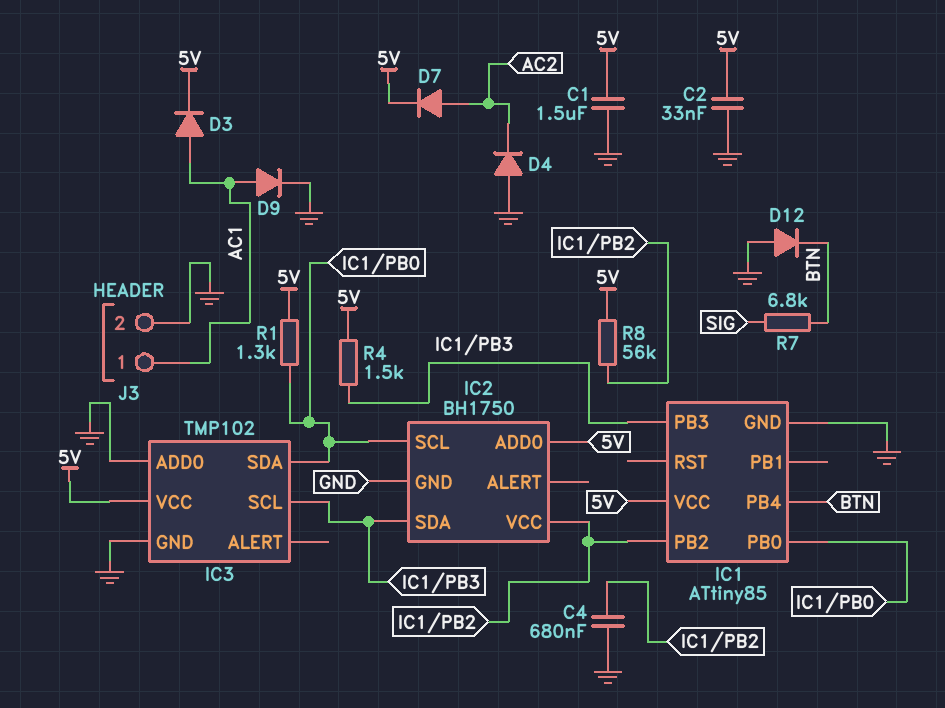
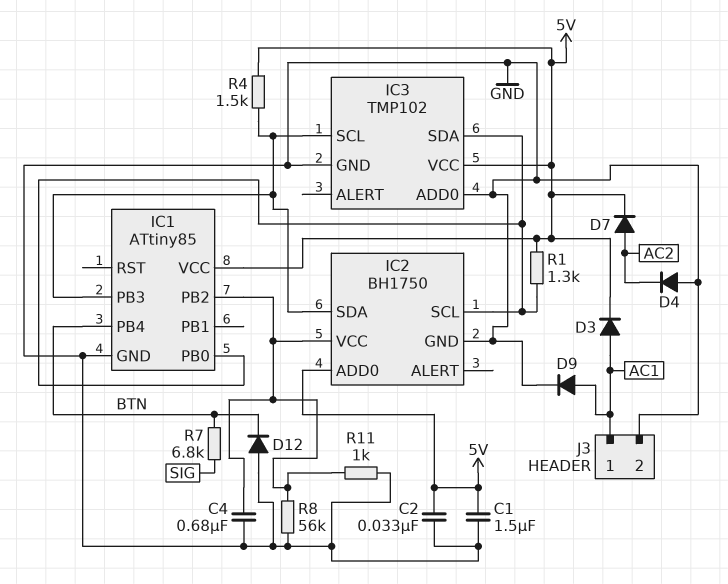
R8: 56k (5V, IC1/PB2) -> 56k (GND, IC1/PB2)
R11: none -> 1k (GND, IC1/PB2)

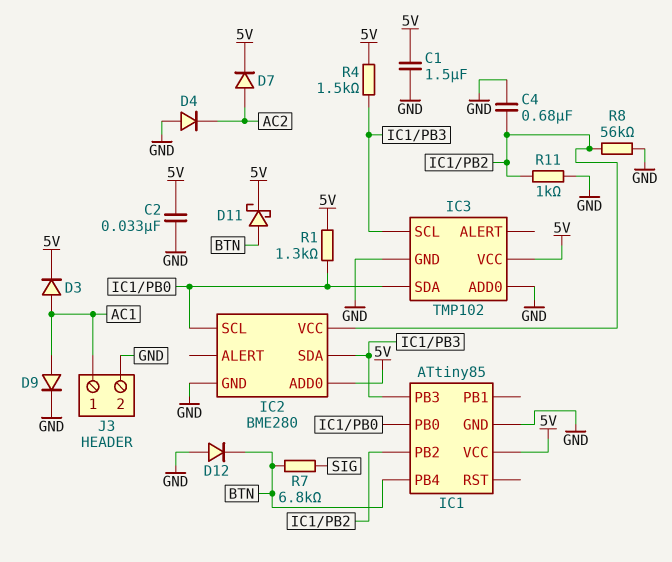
D11: none -> schottky (A BTN, K 5V)
IC2: BH1750 -> BME280

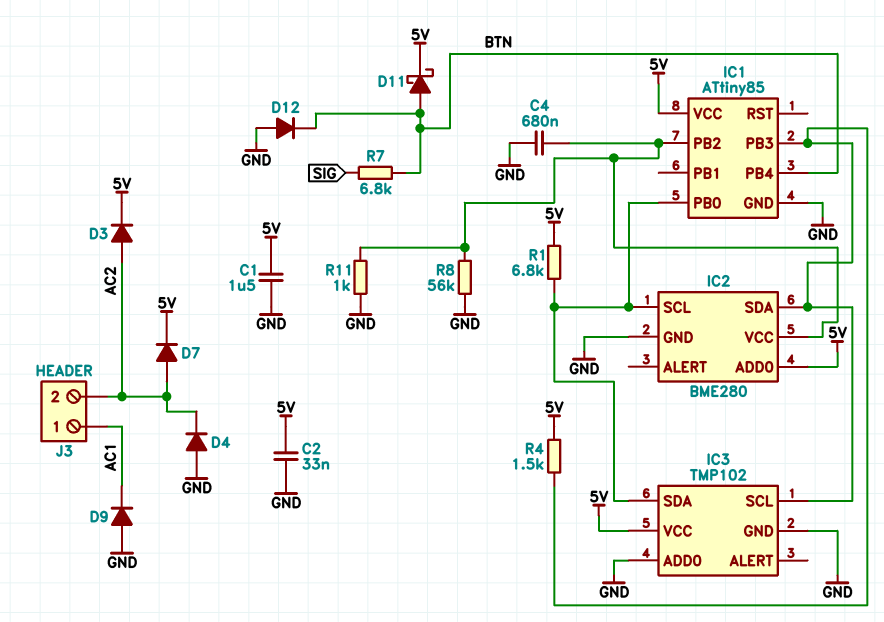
D3: diode (A AC1, K 5V) -> diode (A AC2, K 5V)
D9: diode (A AC1, K GND) -> diode (A GND, K AC1)
J3 pin 2: GND -> AC2
R1: 1.3k (5V, IC1/PB0) -> 6.8k (5V, IC1/PB0)

